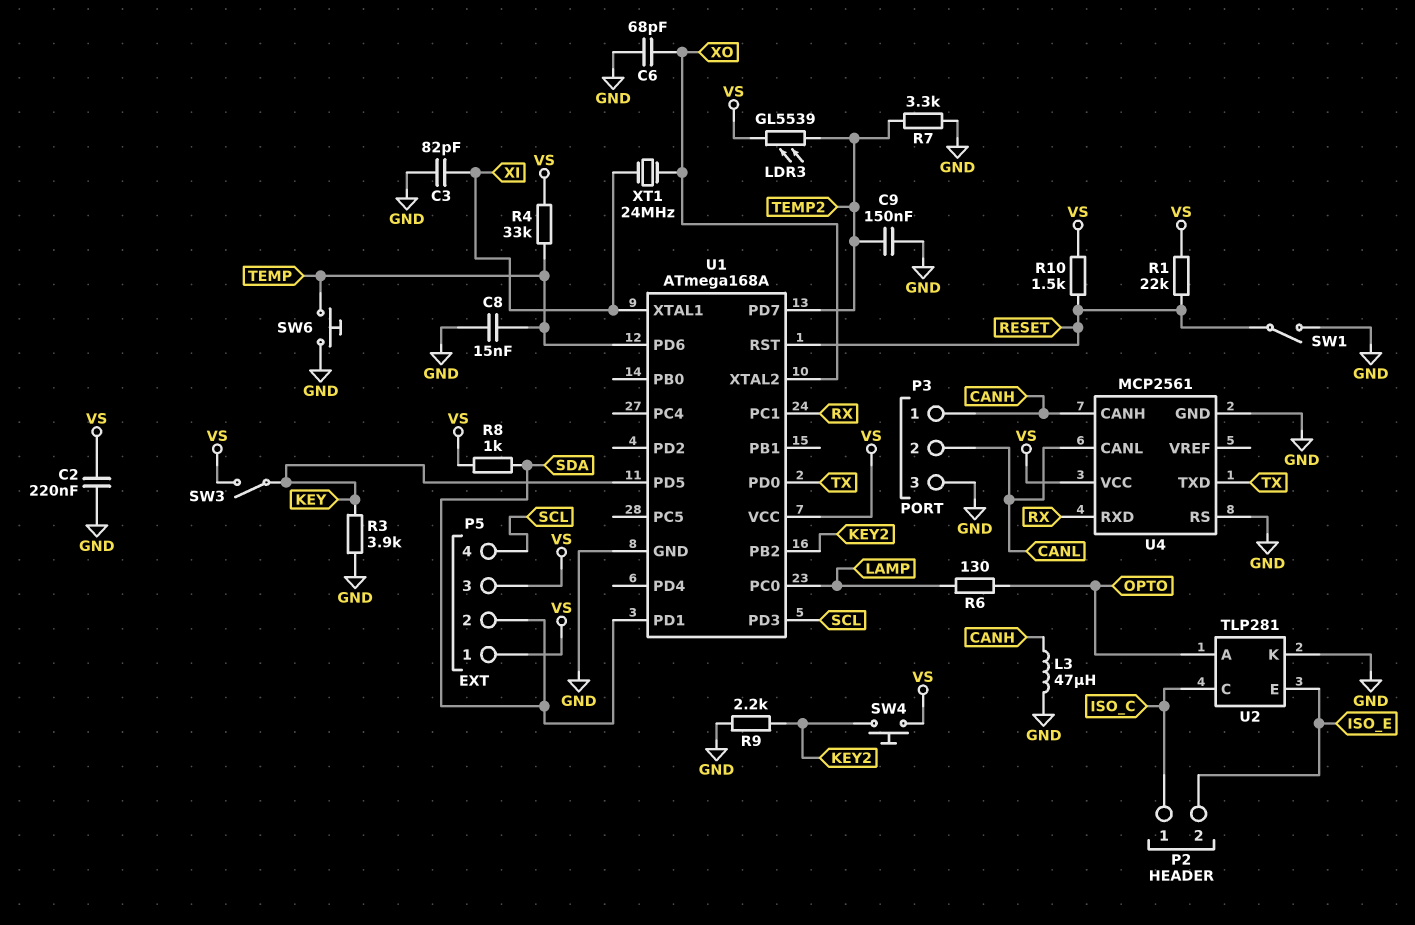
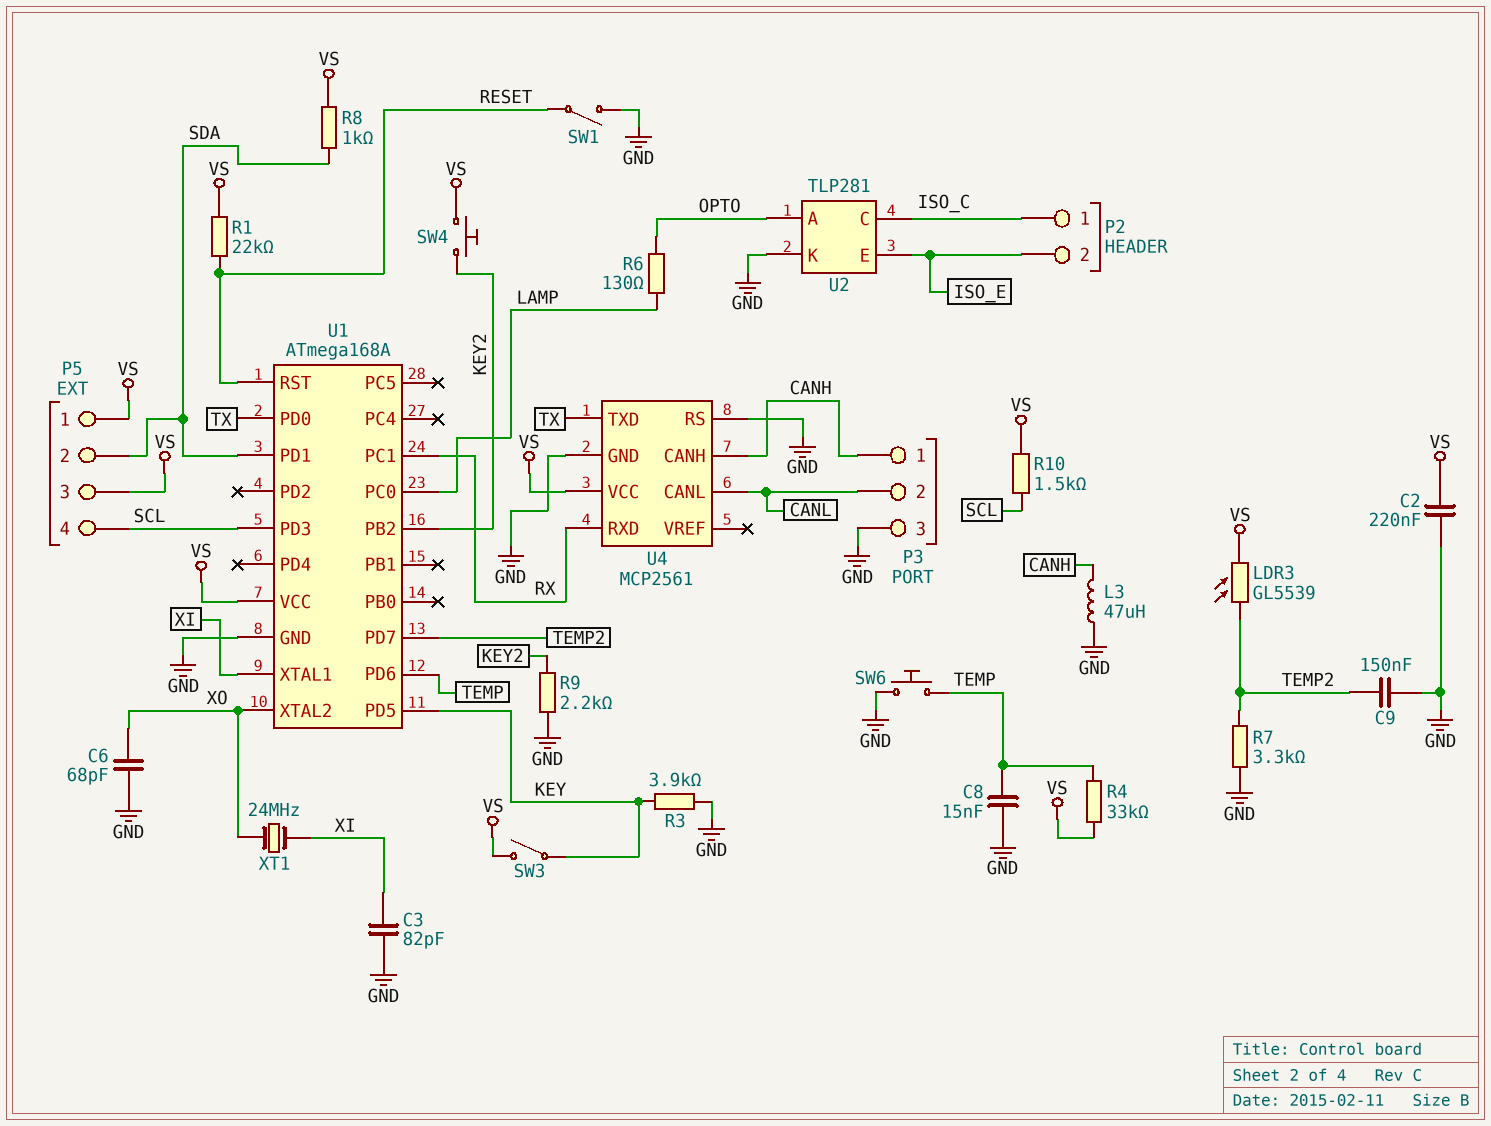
R10: 1.5k (RESET, VS) -> 1.5k (SCL, VS)

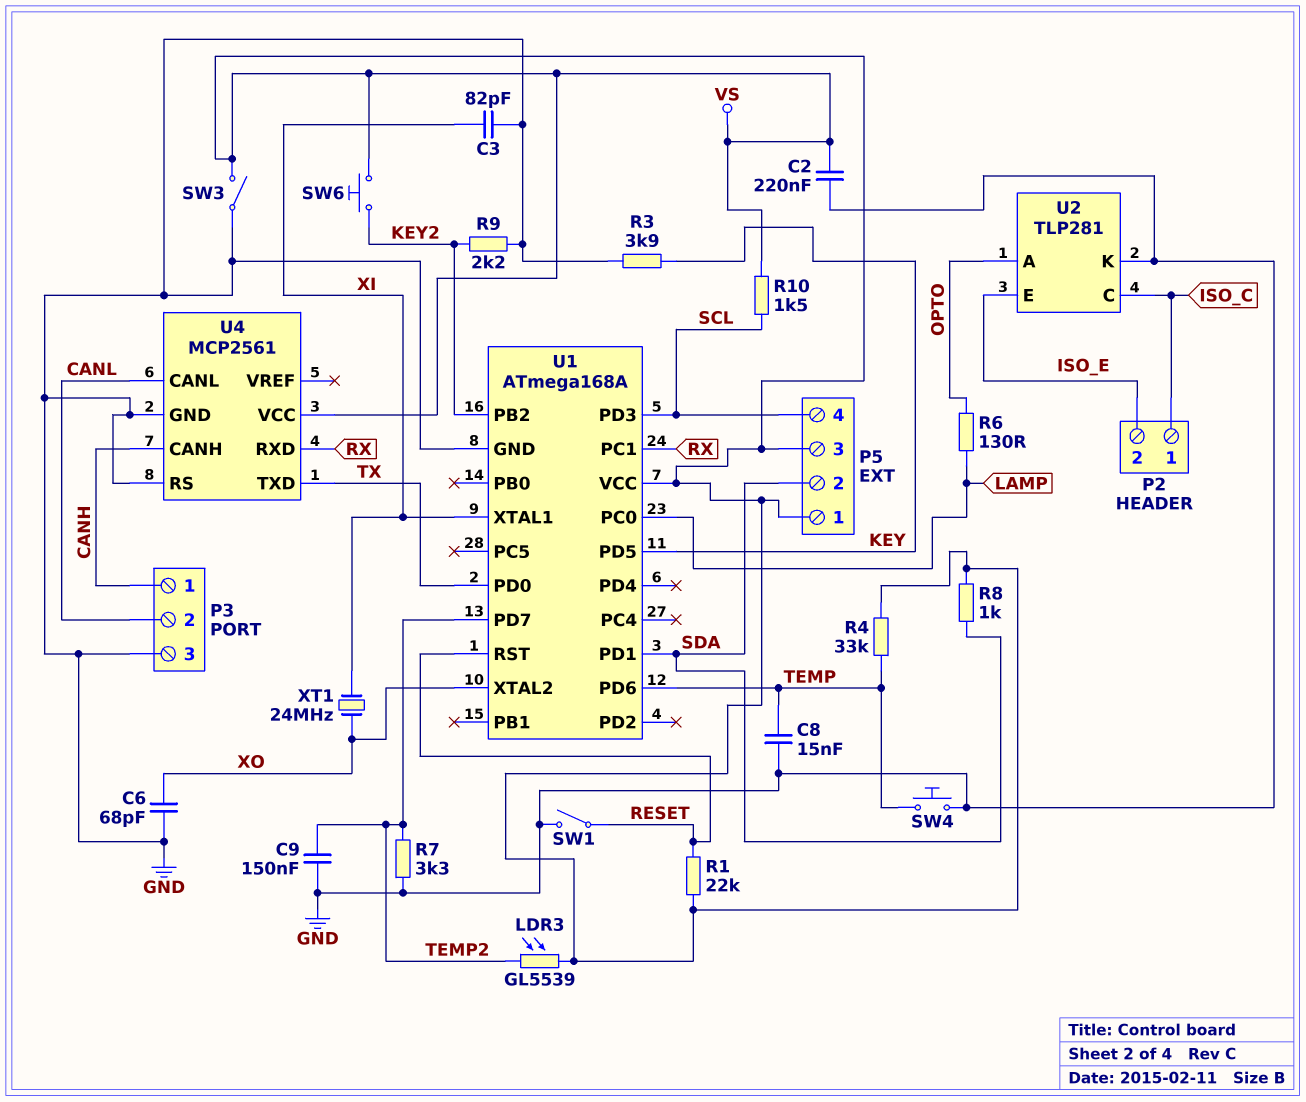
L3: 47uH (CANH, GND) -> none
SW3: switch (KEY, VS) -> switch (GND, VS)
SW4: button (KEY2, VS) -> button (GND, TEMP)
SW6: button (GND, TEMP) -> button (KEY2, VS)

